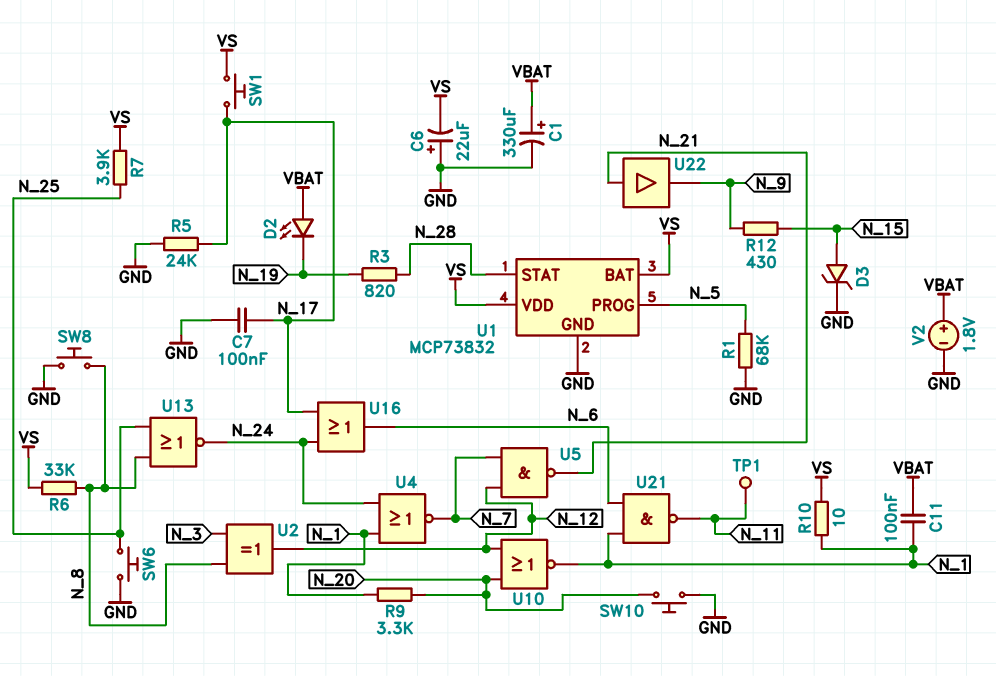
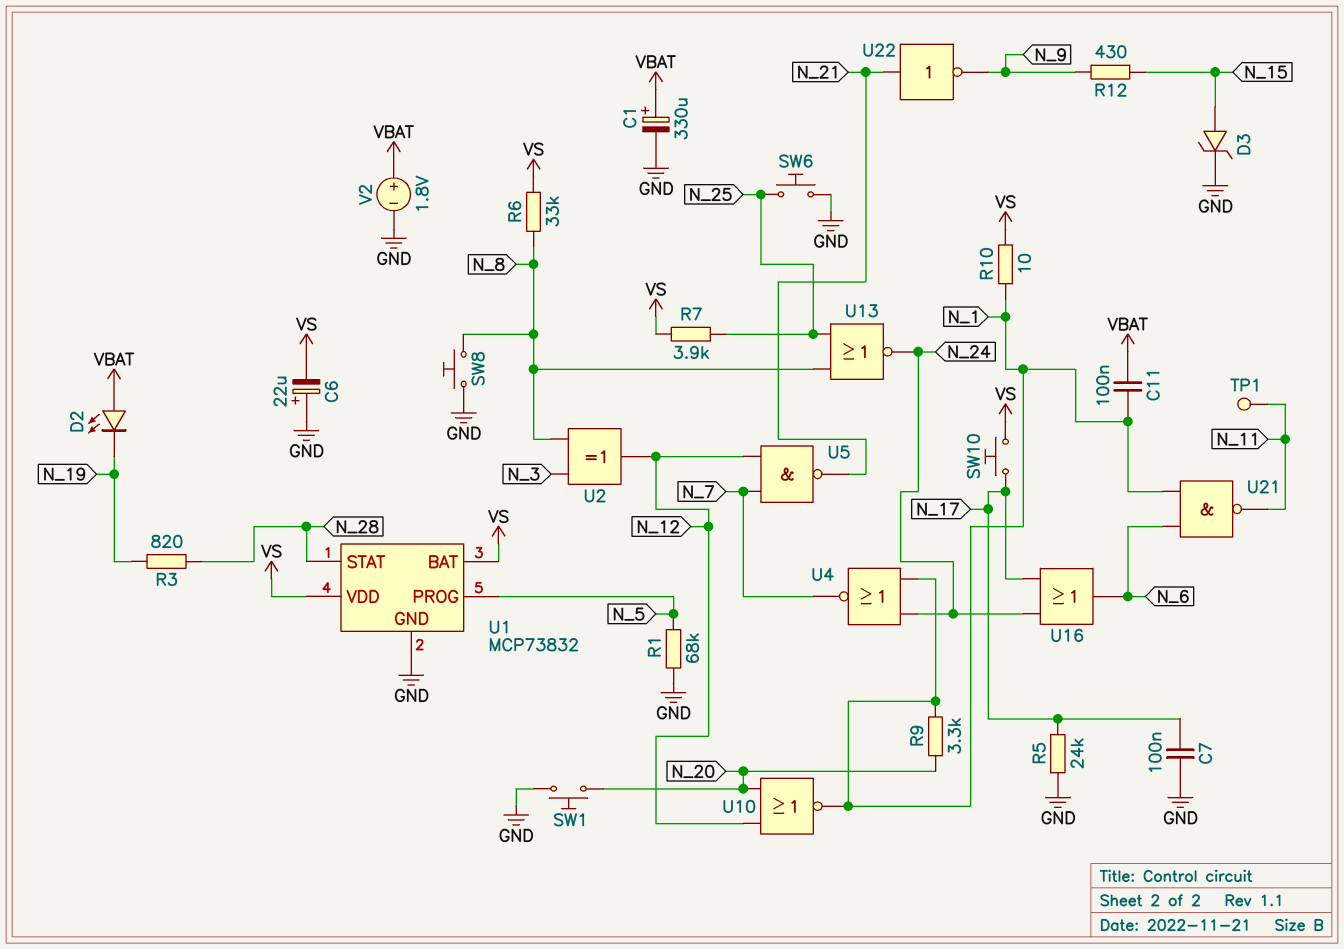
SW1: button (N_17, VS) -> button (GND, N_20)
SW10: button (GND, N_20) -> button (N_17, VS)
U22: buffer (in N_21, out N_9) -> NOT (in N_21, out N_9)

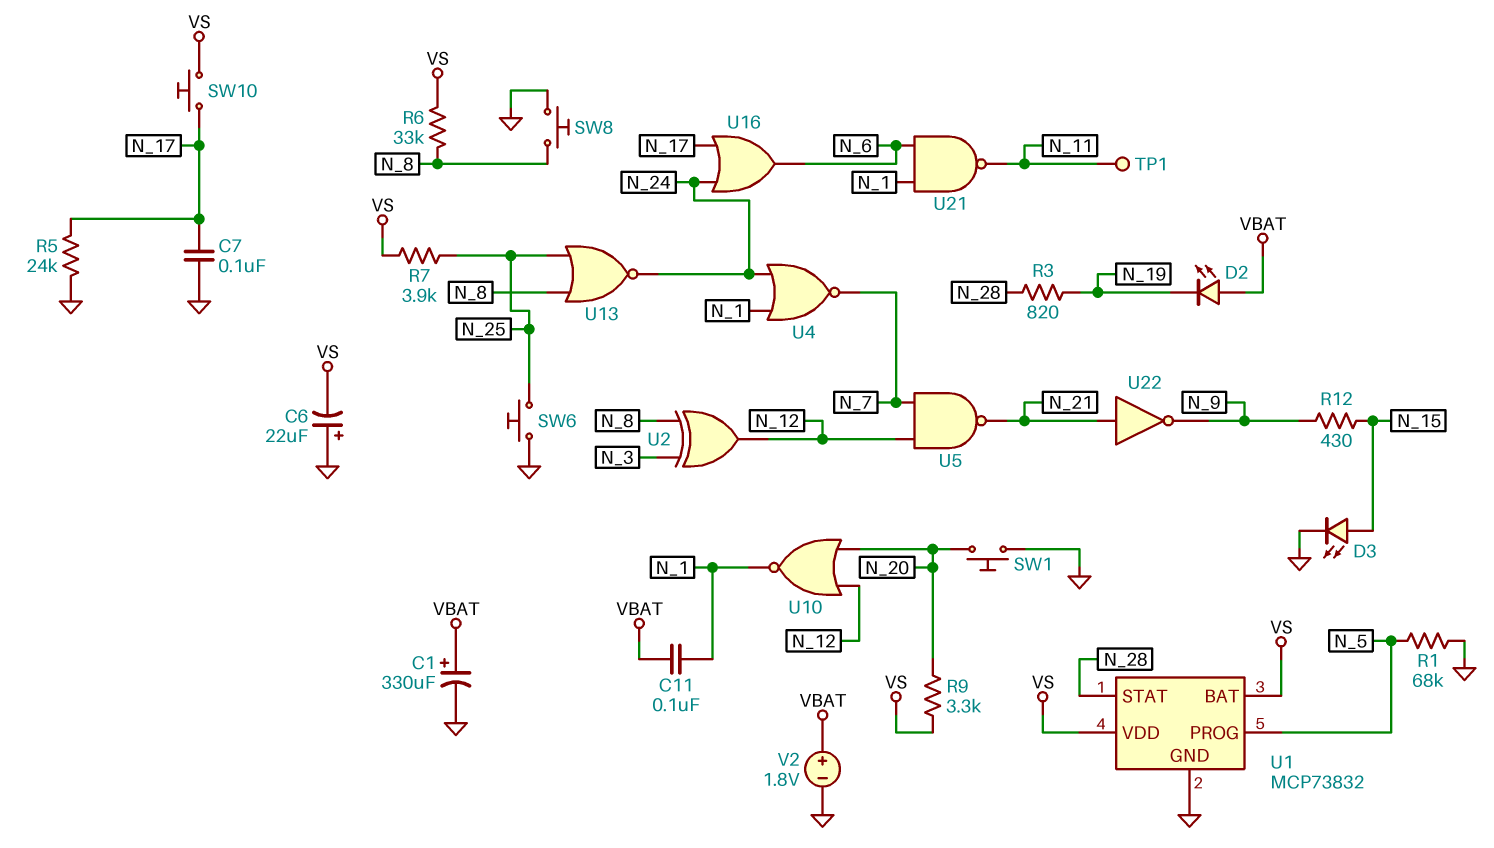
D3: zener (A N_15, K GND) -> LED (A N_15, K GND)
R9: 3.3k (N_1, N_20) -> 3.3k (N_20, VS)
R10: 10 (N_1, VS) -> none

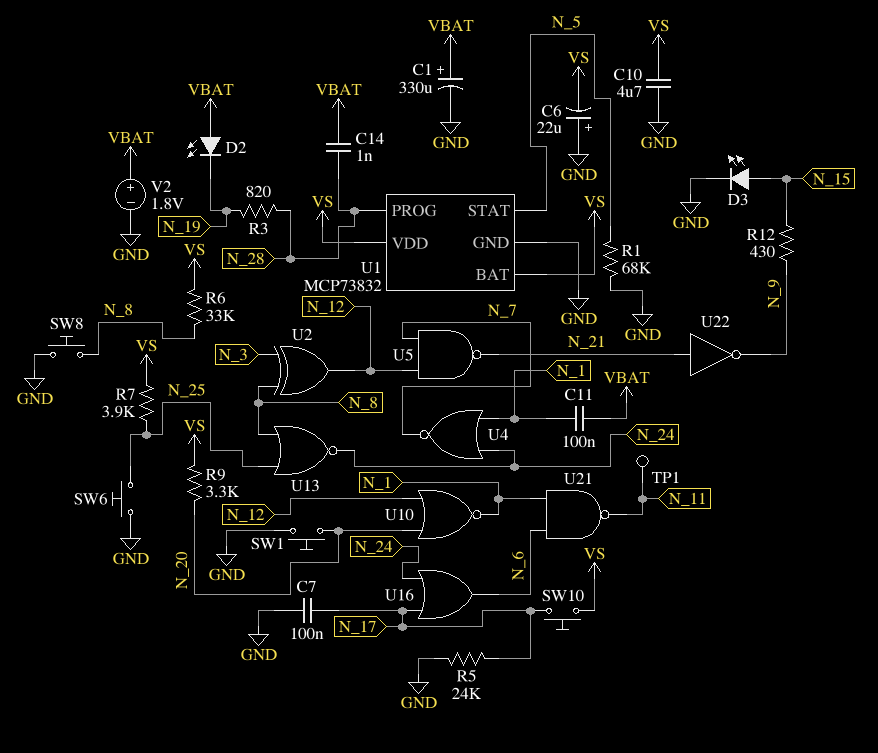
C10: none -> 4.7uF (GND, VS)
C14: none -> 1nF (N_28, VBAT)
U1 pin PROG: N_5 -> N_28
U1 pin STAT: N_28 -> N_5

